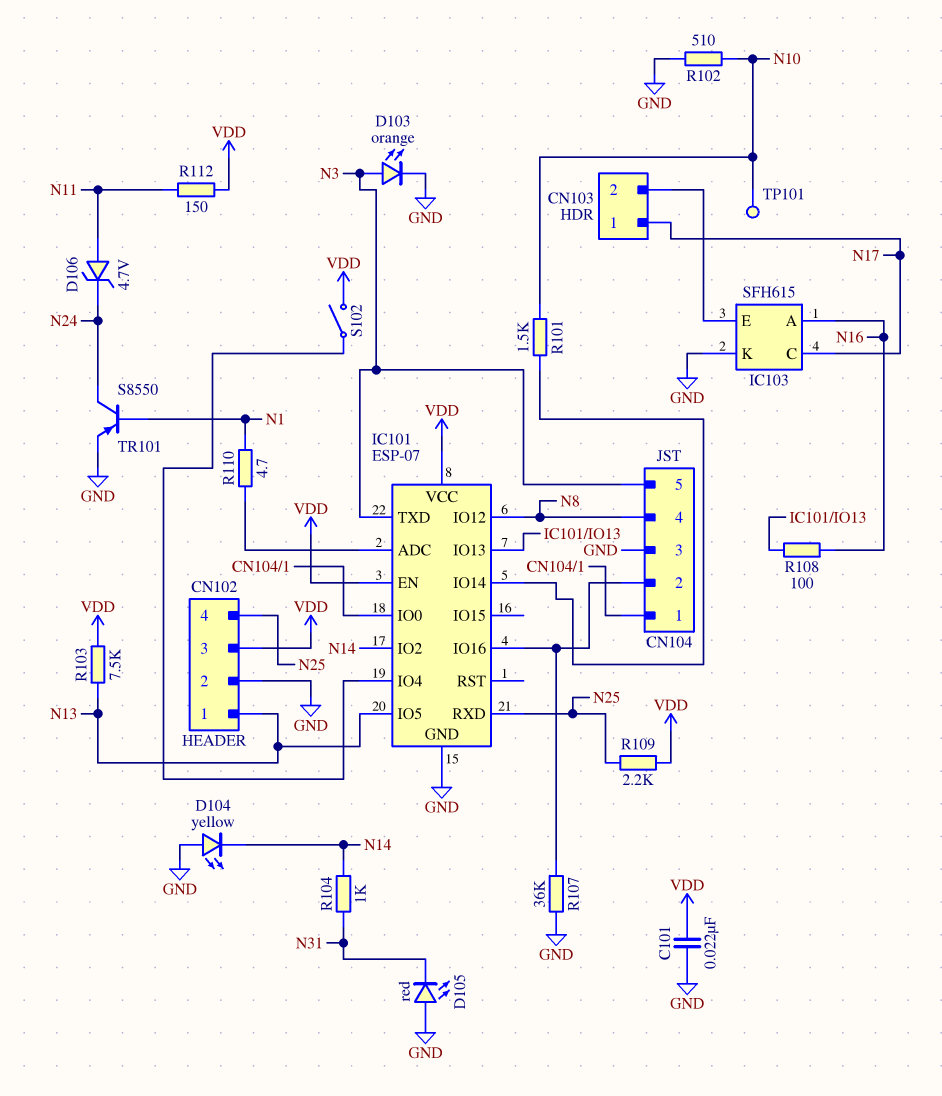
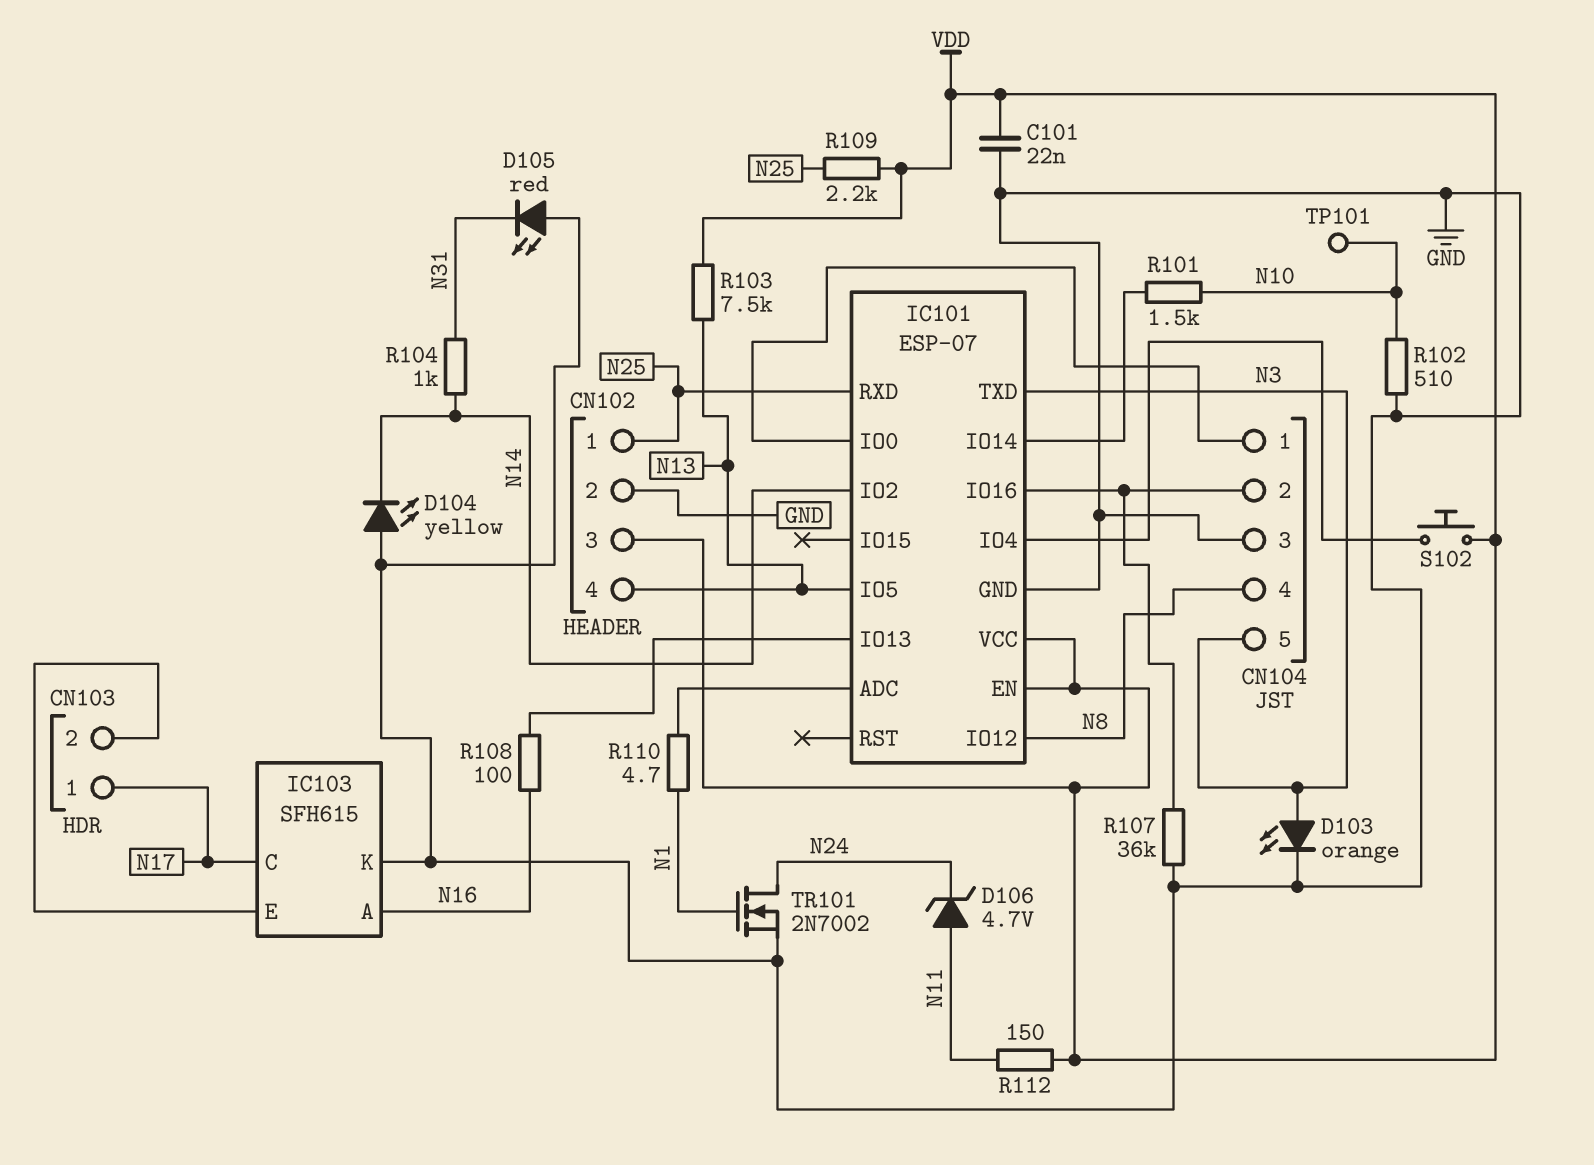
CN102 pin 1: N13 -> N25
CN102 pin 4: N25 -> N13
S102: switch (IC101/IO4, VDD) -> button (IC101/IO4, VDD)
TR101: PNP S8550 (B N1, C N24, E GND) -> NMOS 2N7002 (G N1, D N24, S GND)

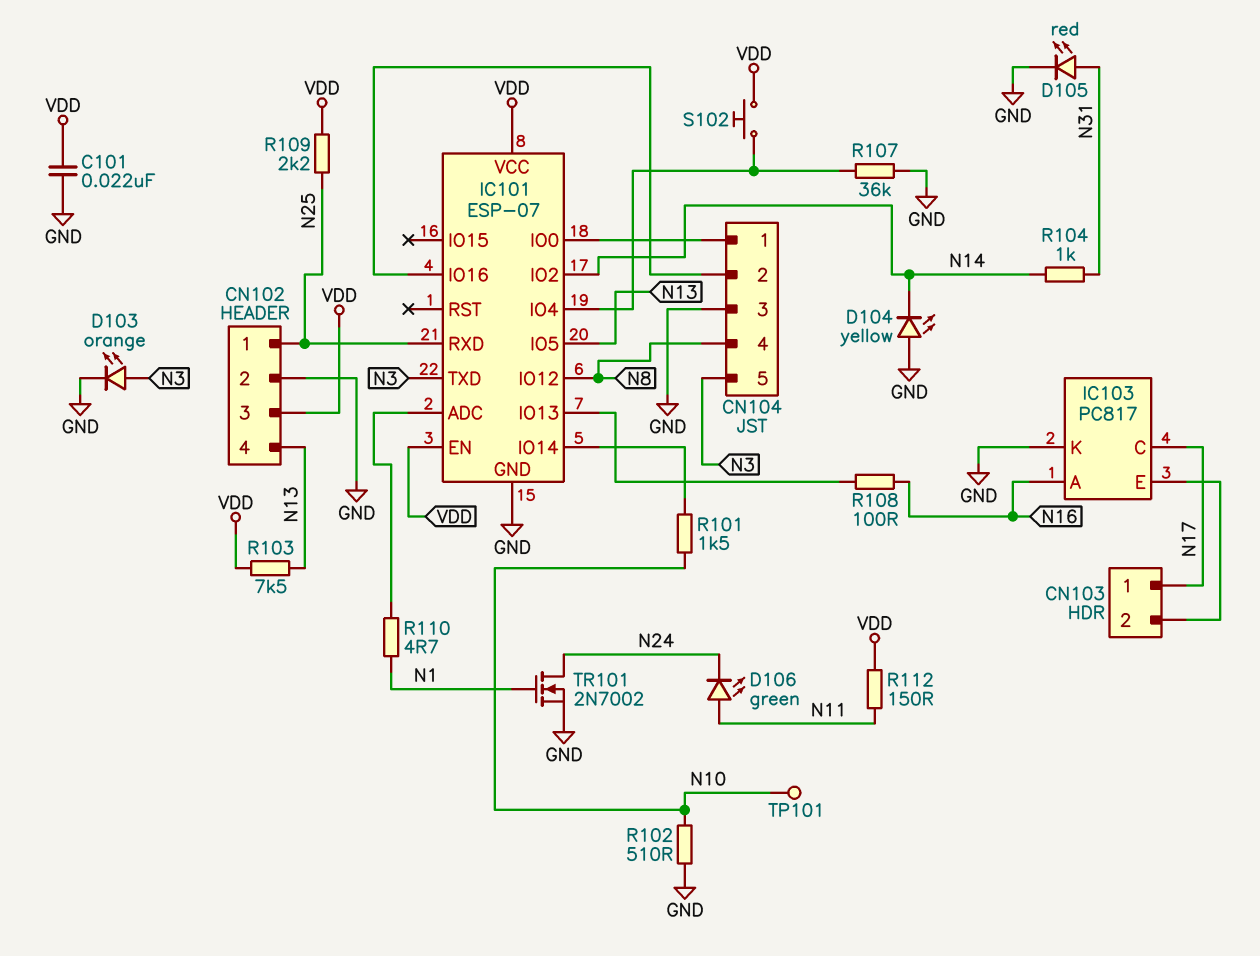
D105: LED red (A GND, K N31) -> LED red (A N31, K GND)
D106: zener 4.7V (A N11, K N24) -> LED green (A N11, K N24)
IC103: SFH615 -> PC817
R107: 36k (CN104/2, GND) -> 36k (GND, IC101/IO4)

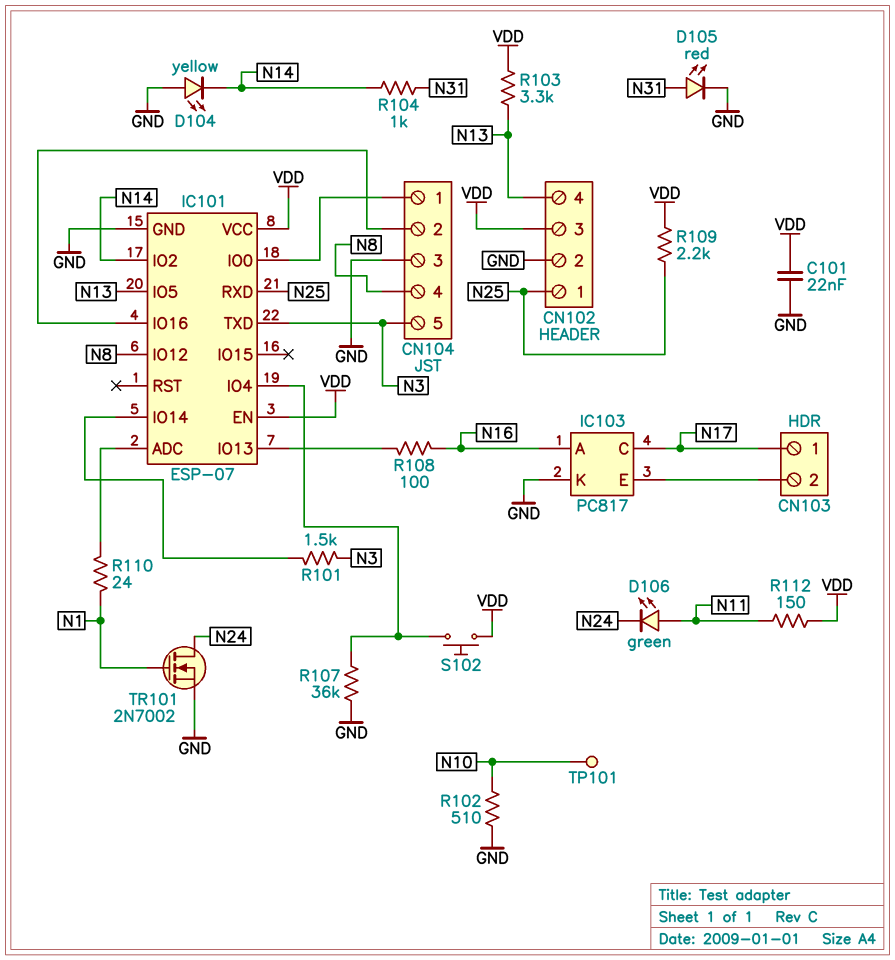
D103: LED orange (A N3, K GND) -> none
R101: 1.5k (IC101/IO14, N10) -> 1.5k (IC101/IO14, N3)
R103: 7.5k (N13, VDD) -> 3.3k (N13, VDD)
R110: 4.7 (IC101/ADC, N1) -> 24 (IC101/ADC, N1)

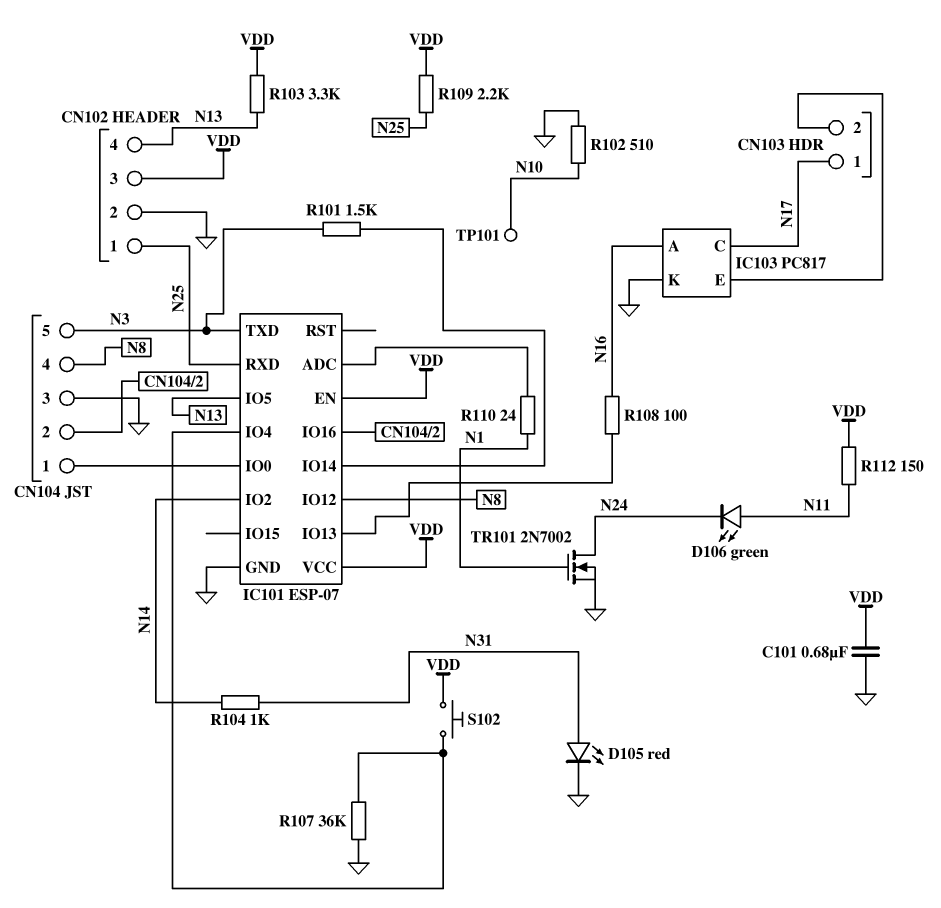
C101: 22nF (GND, VDD) -> 680nF (GND, VDD)
D104: LED yellow (A GND, K N14) -> none

